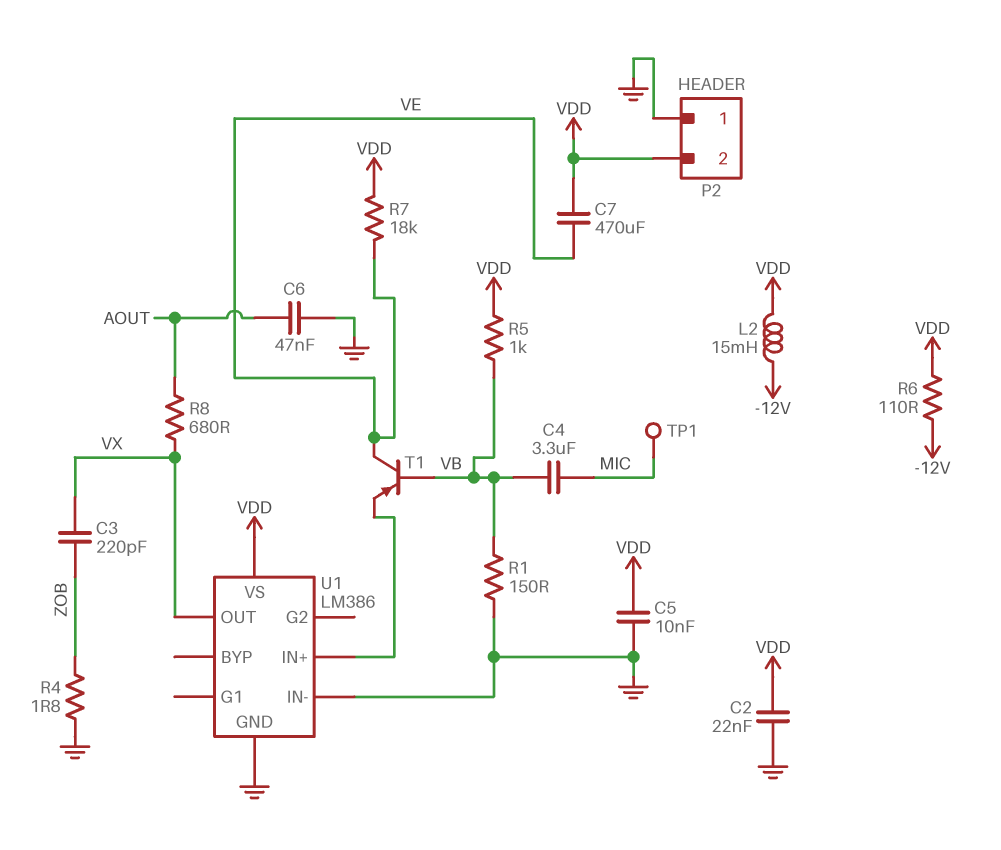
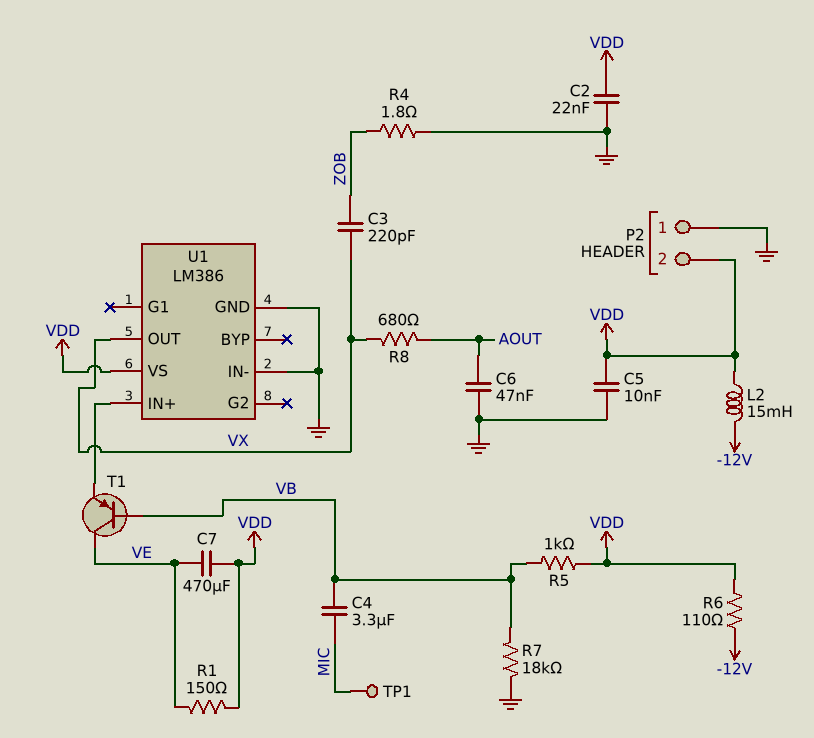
R1: 150 (GND, VB) -> 150 (VDD, VE)
R7: 18k (VDD, VE) -> 18k (GND, VB)

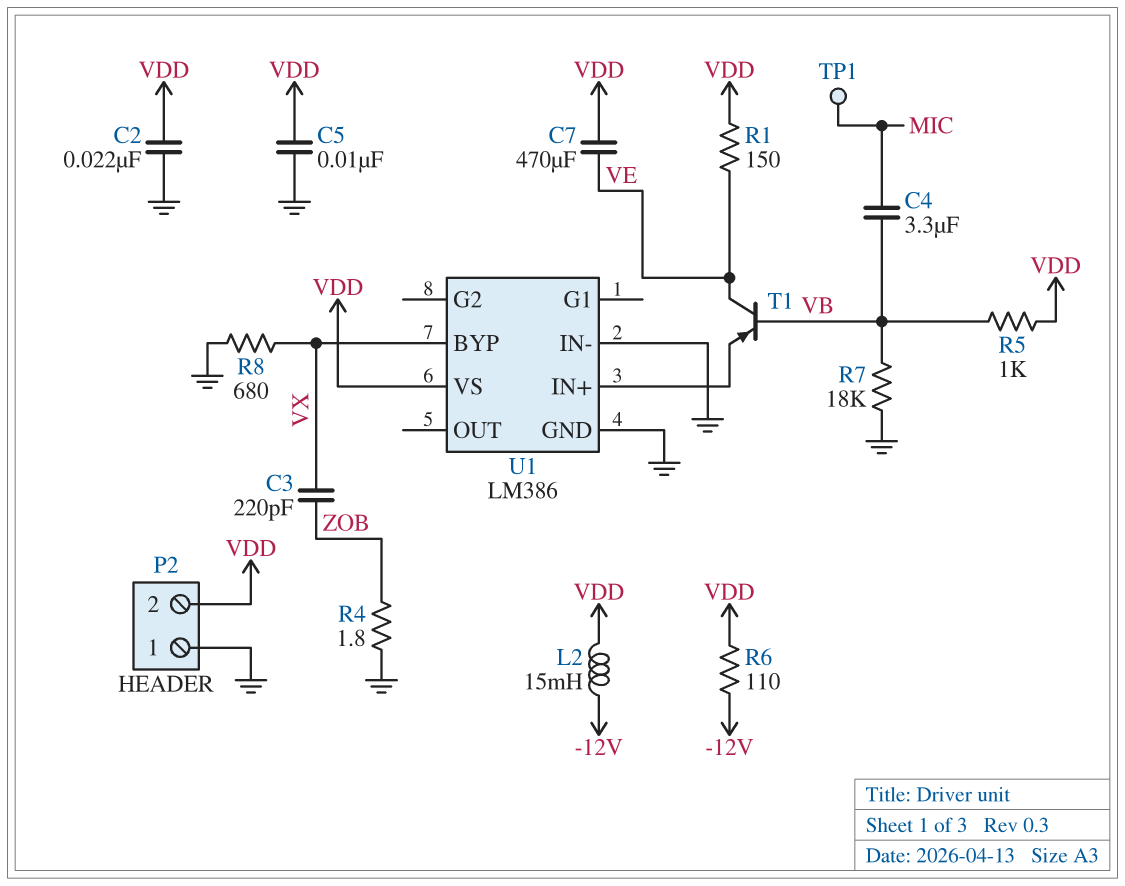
C6: 47nF (AOUT, GND) -> none
R8: 680 (AOUT, VX) -> 680 (GND, VX)
U1 pin BYP: none -> VX
U1 pin OUT: VX -> none

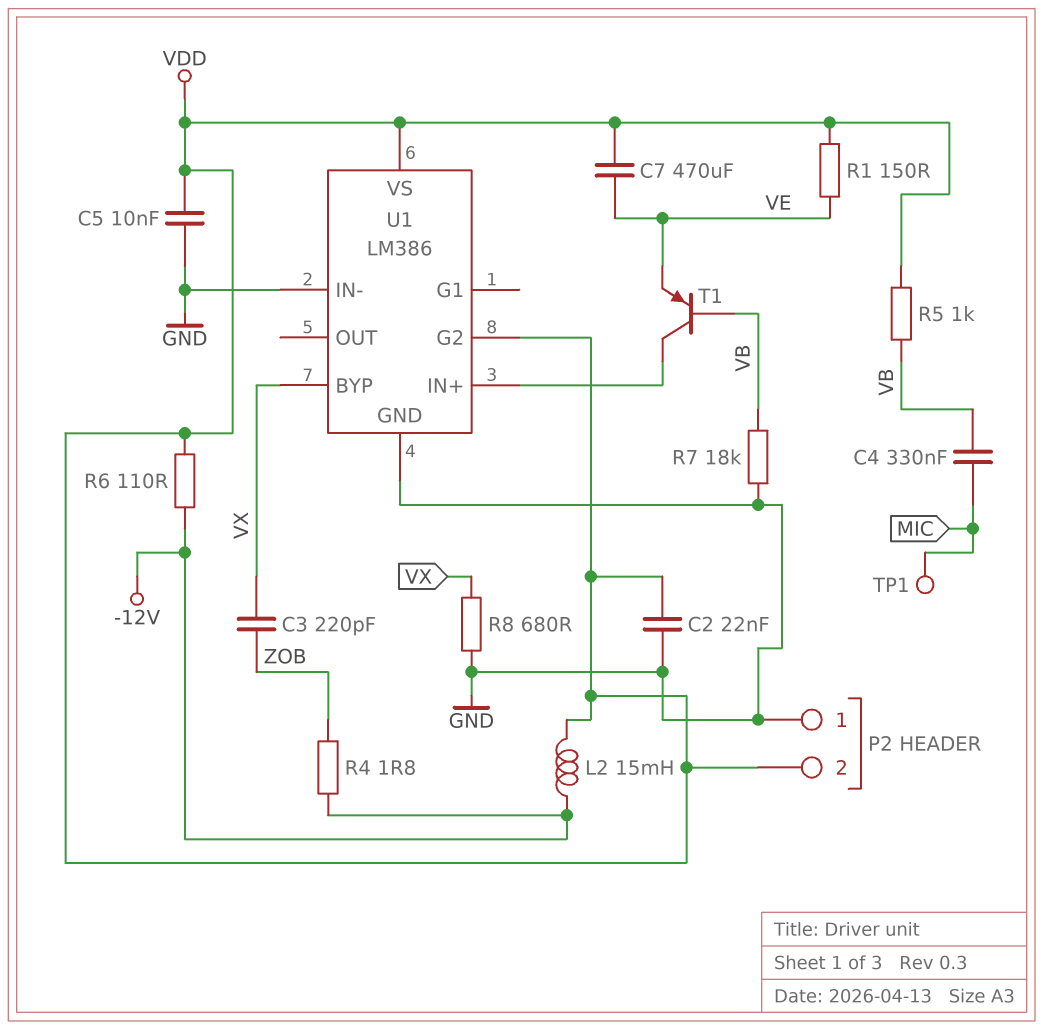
C4: 3.3uF (MIC, VB) -> 330nF (MIC, VB)
R4: 1.8 (GND, ZOB) -> 1.8 (-12V, ZOB)
T1: PNP (B VB, C VE, E U1/IN+) -> PNP (B VB, C U1/IN+, E VE)
U1 pin G2: none -> VDD

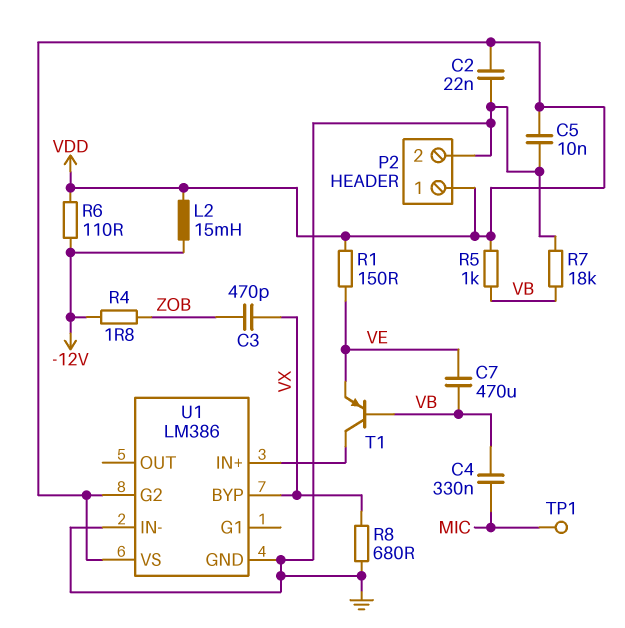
C3: 220pF (VX, ZOB) -> 470pF (VX, ZOB)
C7: 470uF (VDD, VE) -> 470uF (VB, VE)
P2 pin 1: GND -> VDD
P2 pin 2: VDD -> GND

